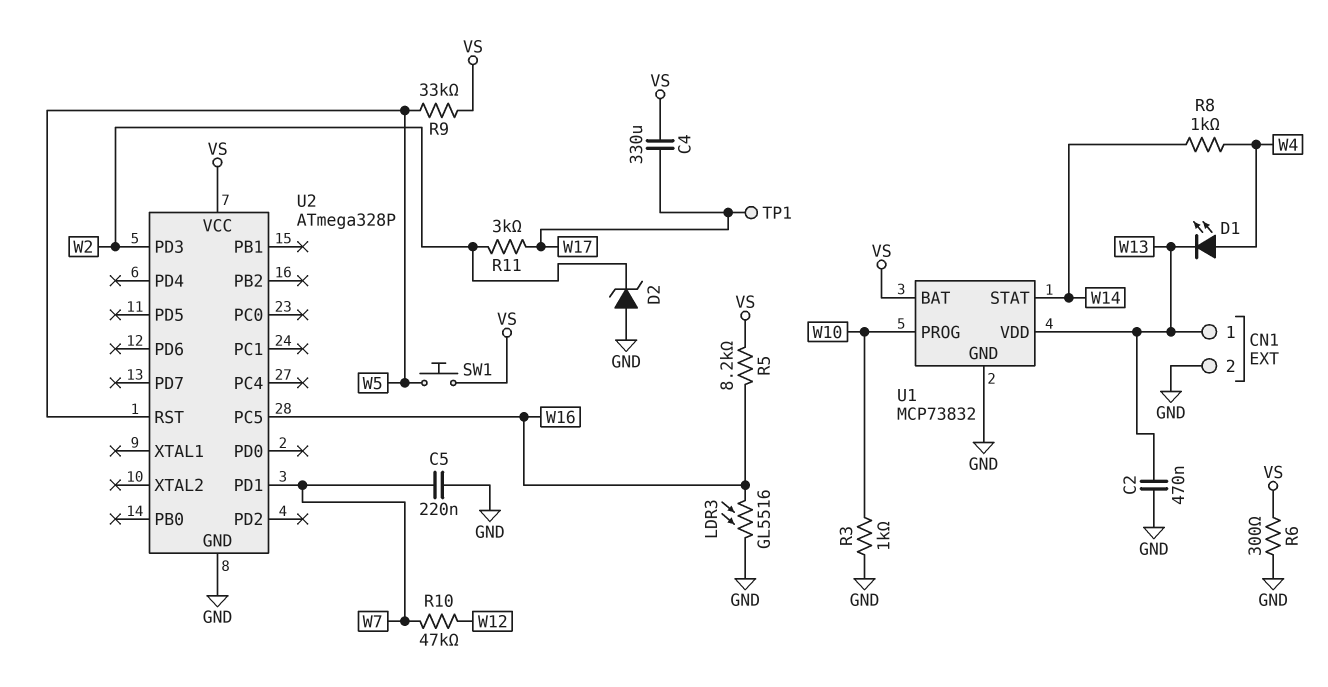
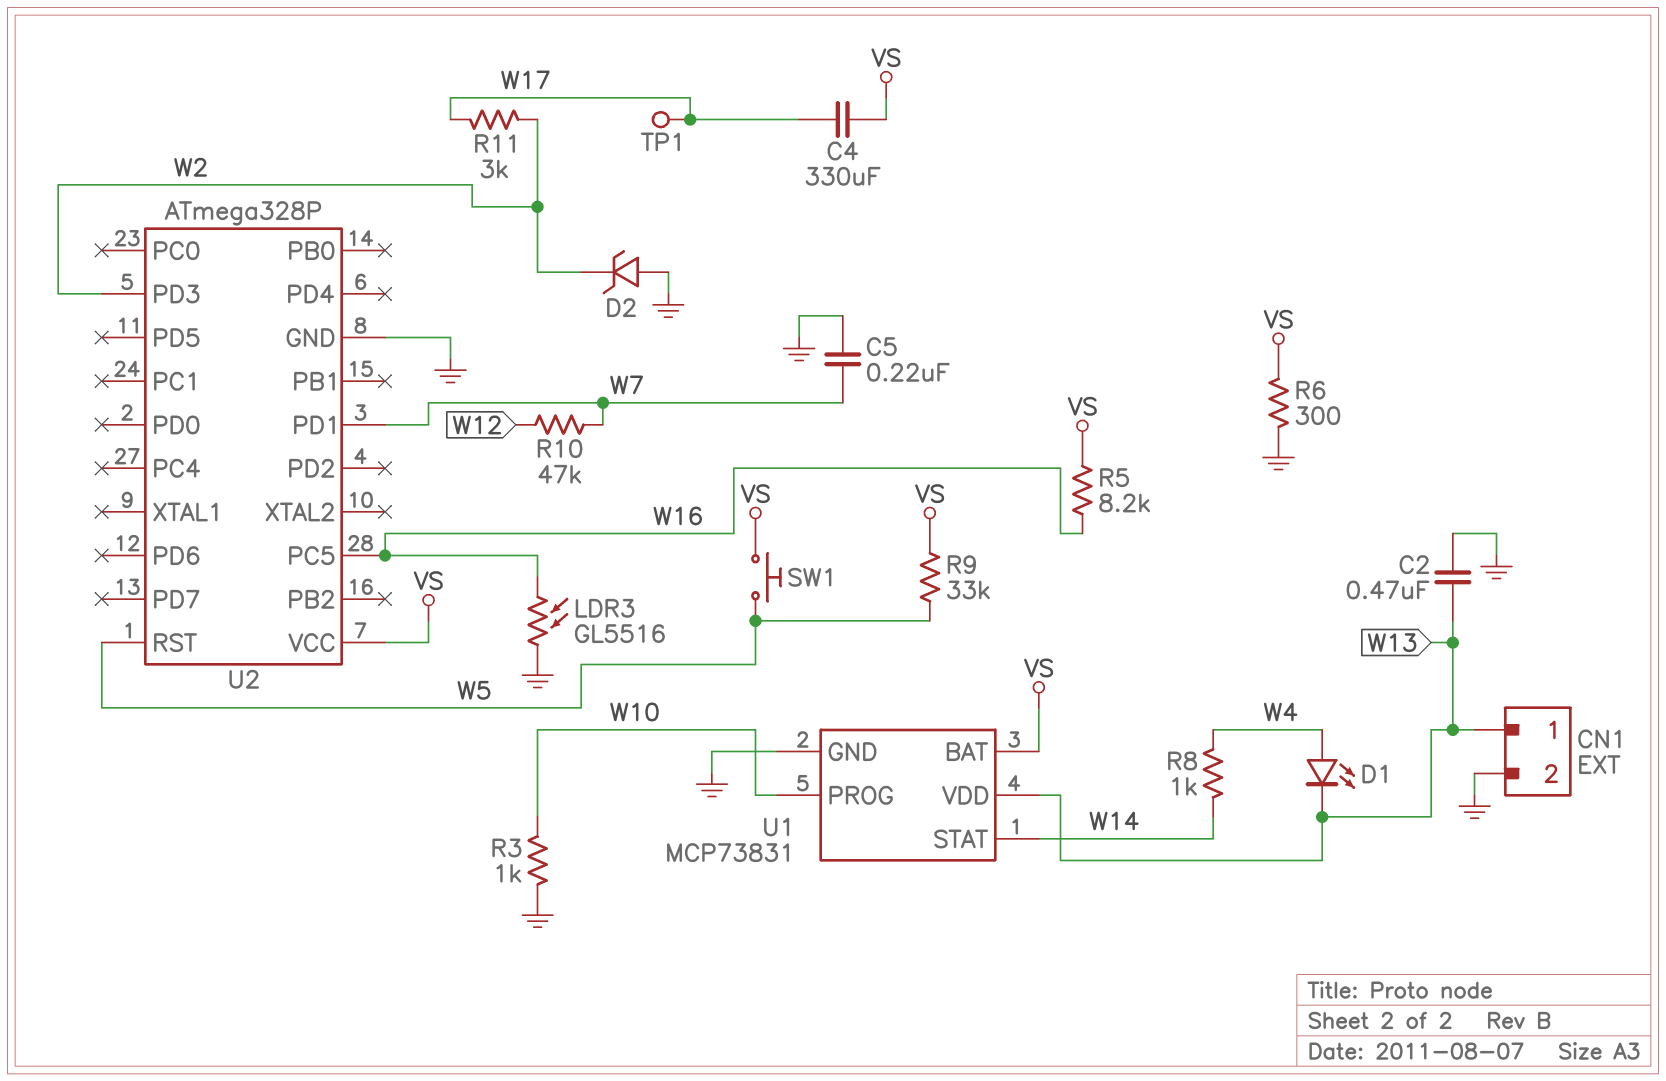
U1: MCP73832 -> MCP73831

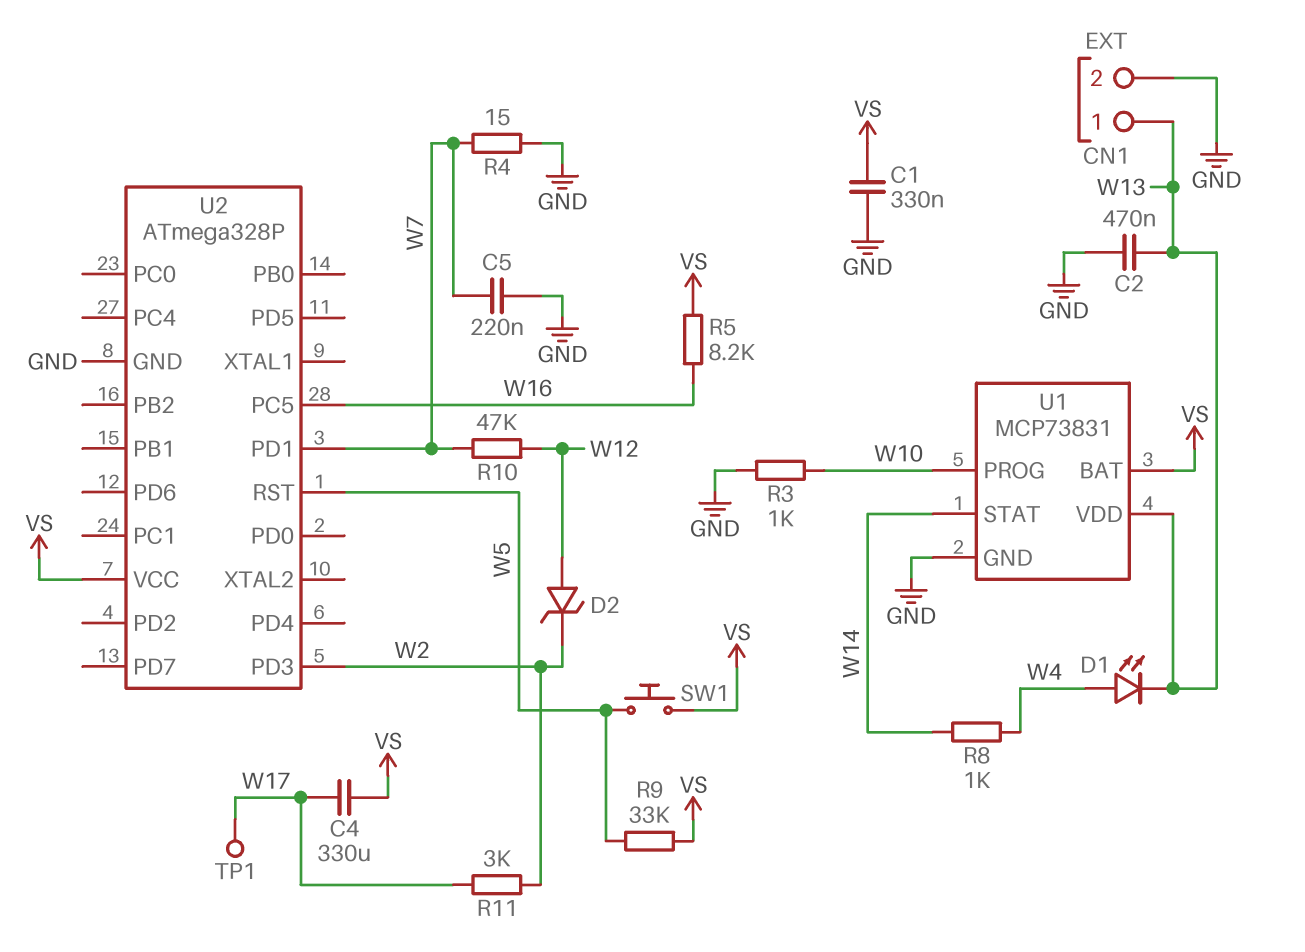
C1: none -> 330nF (GND, VS)
D2: zener (A GND, K W2) -> zener (A W12, K W2)
LDR3: GL5516 (GND, W16) -> none
R4: none -> 15 (GND, W7)
R6: 300 (GND, VS) -> none

